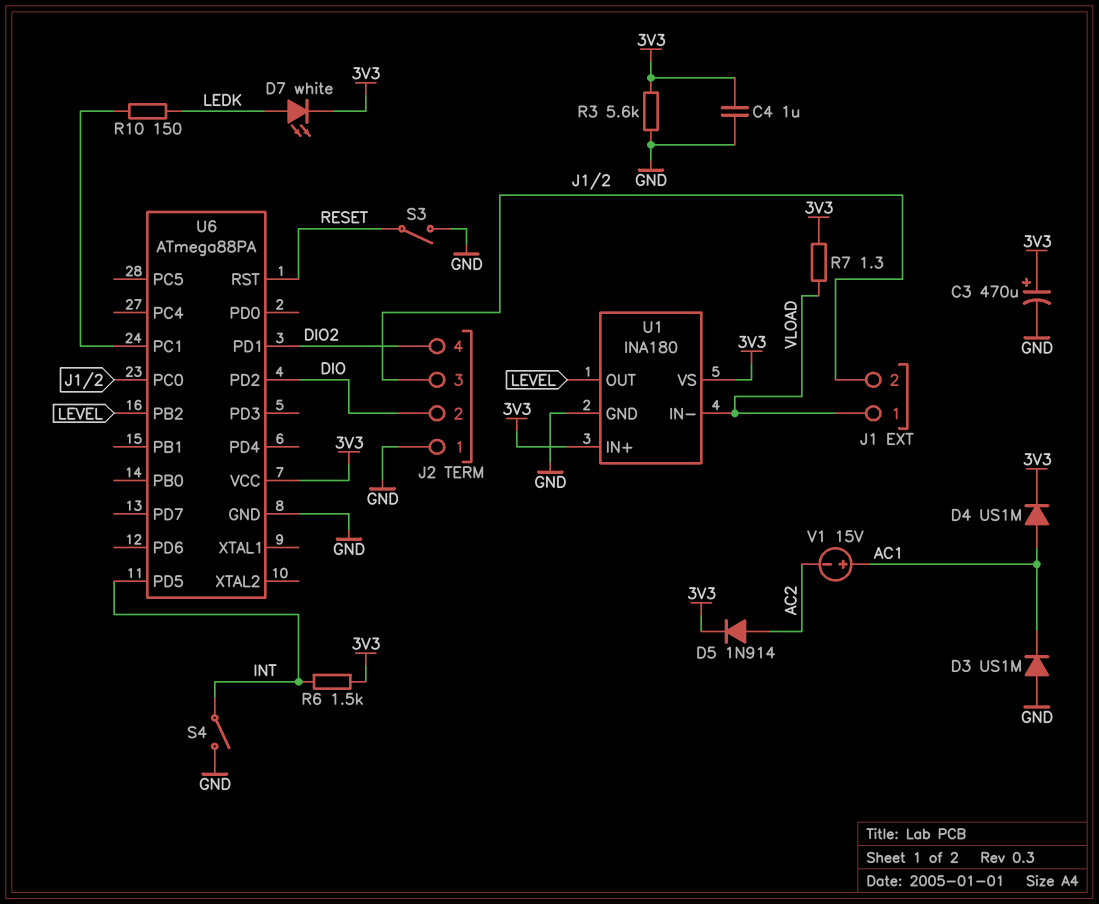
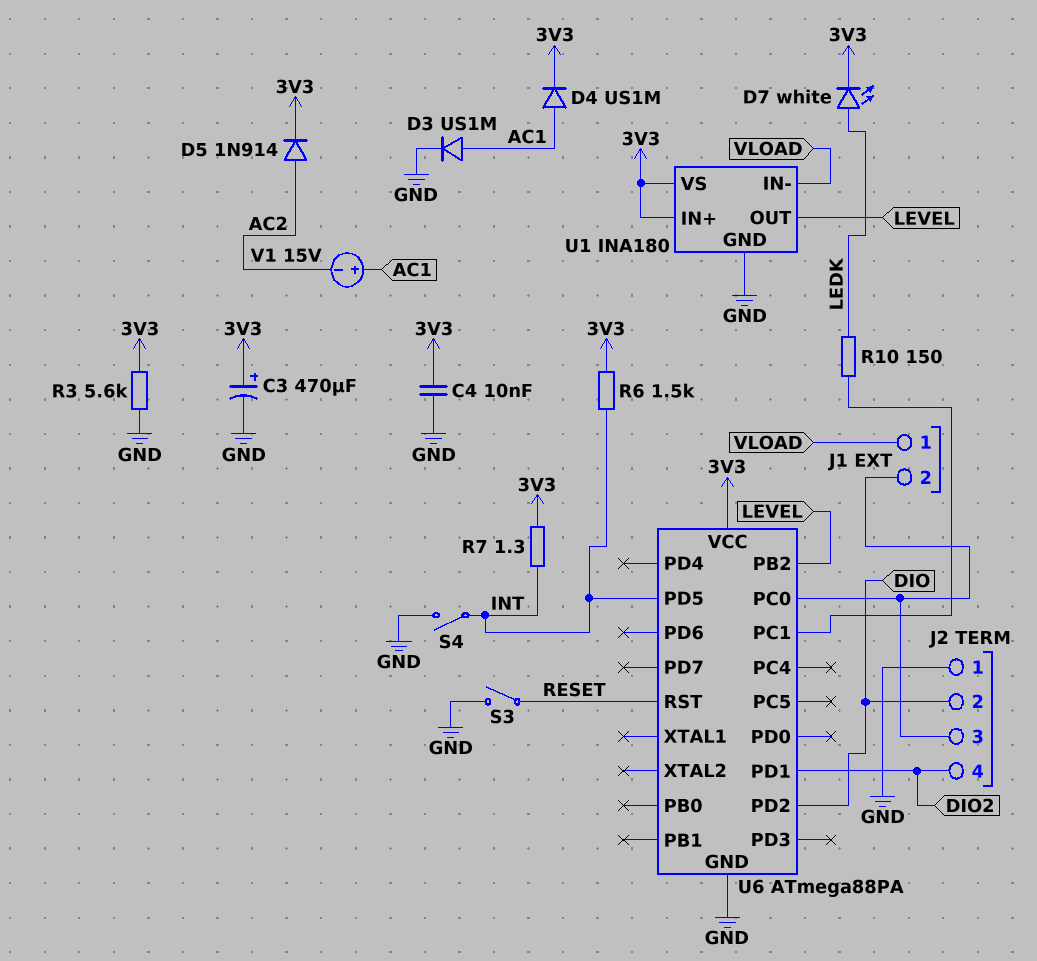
C4: 1uF (3V3, GND) -> 10nF (3V3, GND)
D3: diode US1M (A GND, K AC1) -> diode US1M (A AC1, K GND)
R7: 1.3 (3V3, VLOAD) -> 1.3 (3V3, INT)

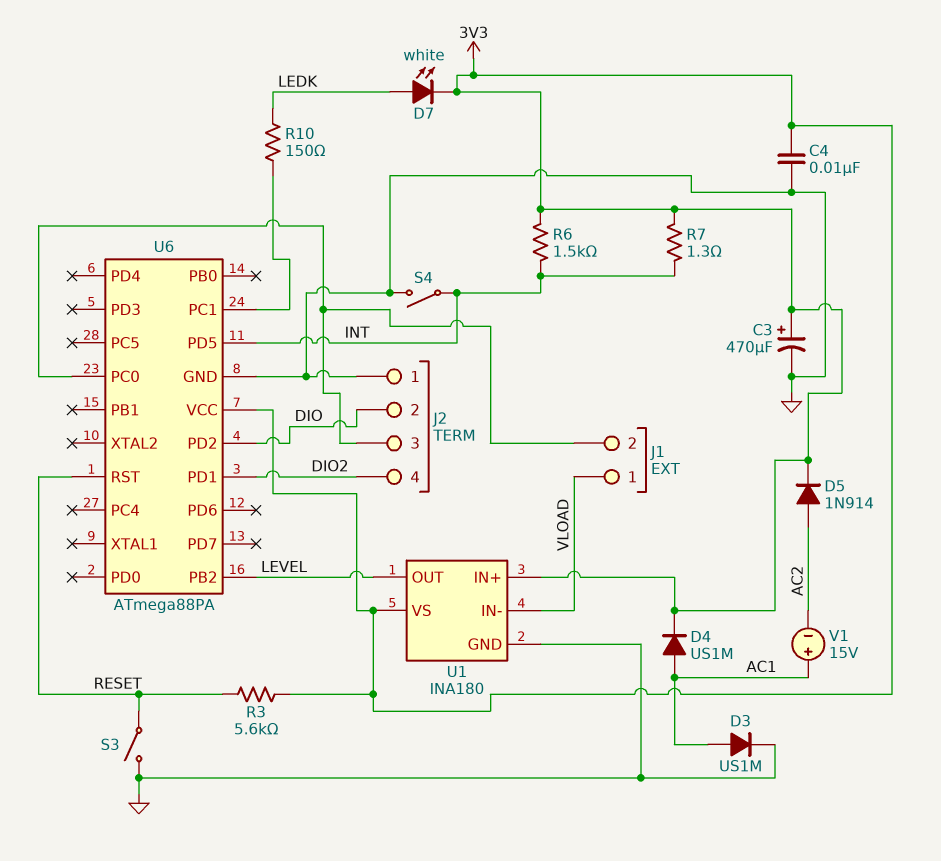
R3: 5.6k (3V3, GND) -> 5.6k (3V3, RESET)

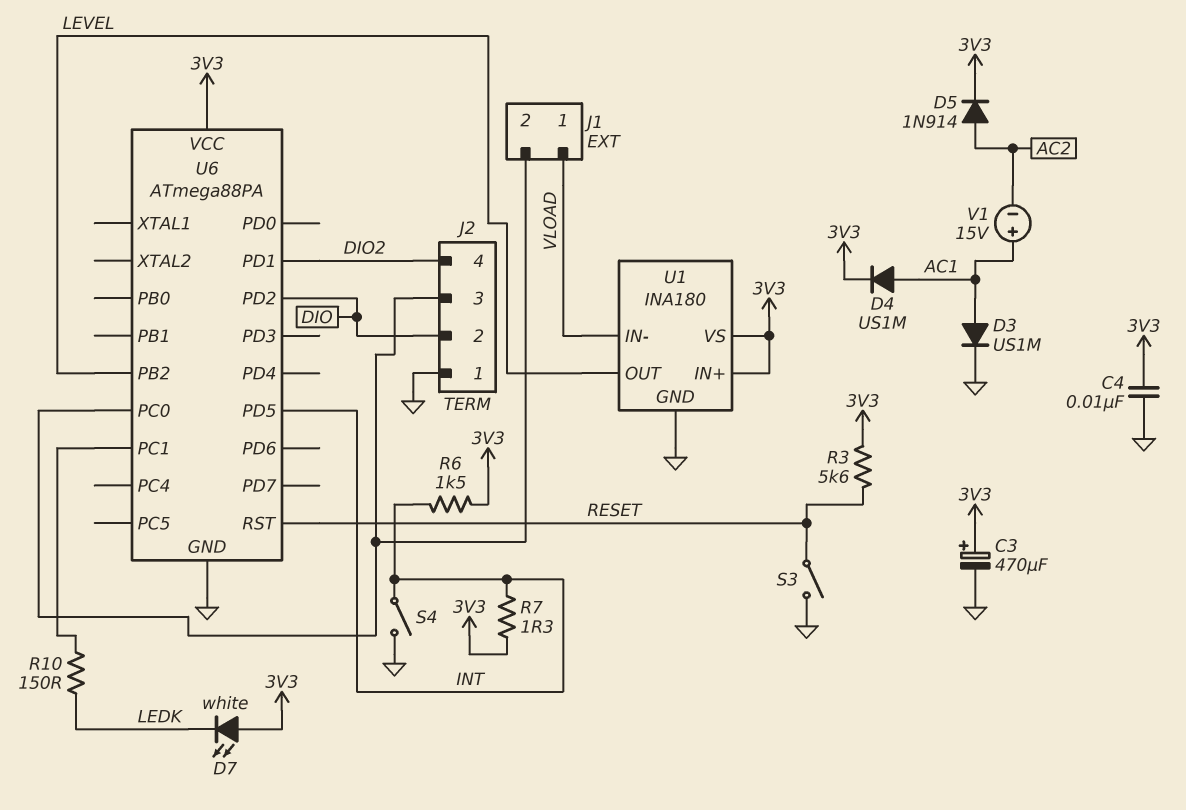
D7: LED white (A LEDK, K 3V3) -> LED white (A 3V3, K LEDK)

